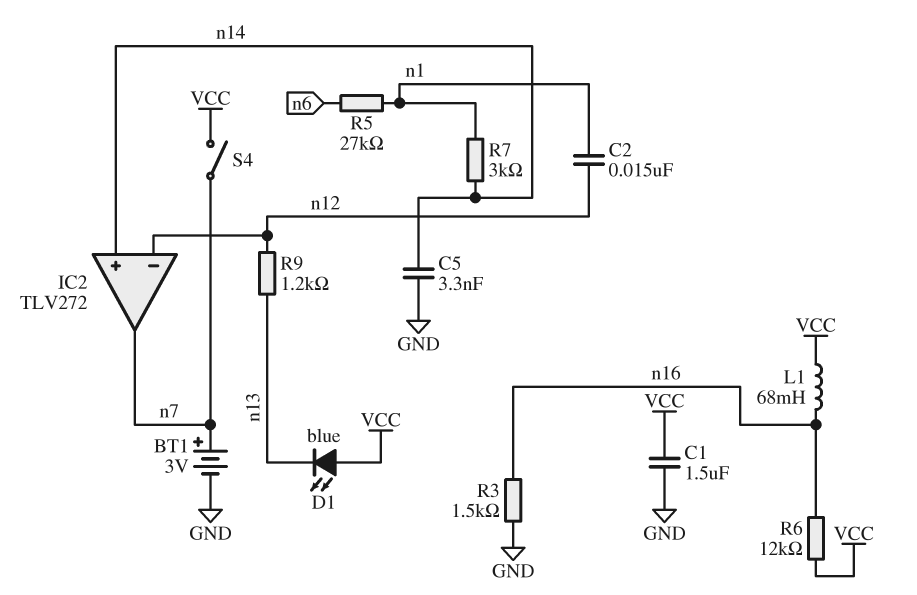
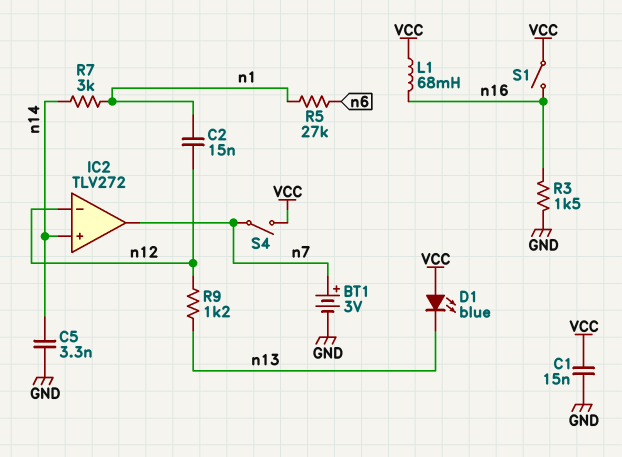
C1: 1.5uF (GND, VCC) -> 15nF (GND, VCC)
R6: 12k (VCC, n16) -> none
S1: none -> switch (VCC, n16)

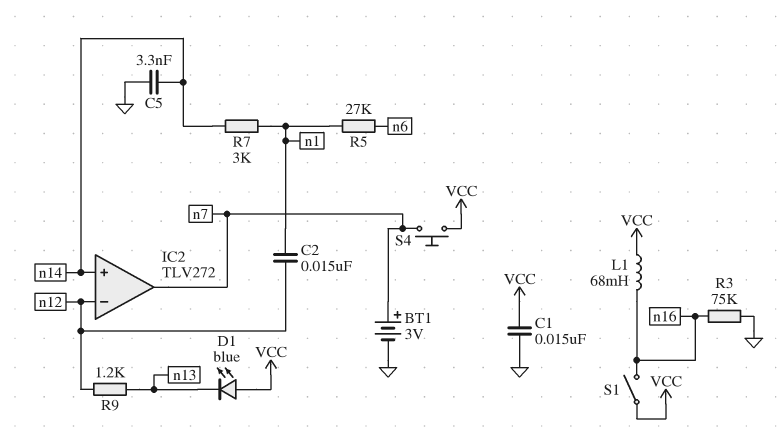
R3: 1.5k (GND, n16) -> 75k (GND, n16)
S4: switch (VCC, n7) -> button (VCC, n7)

